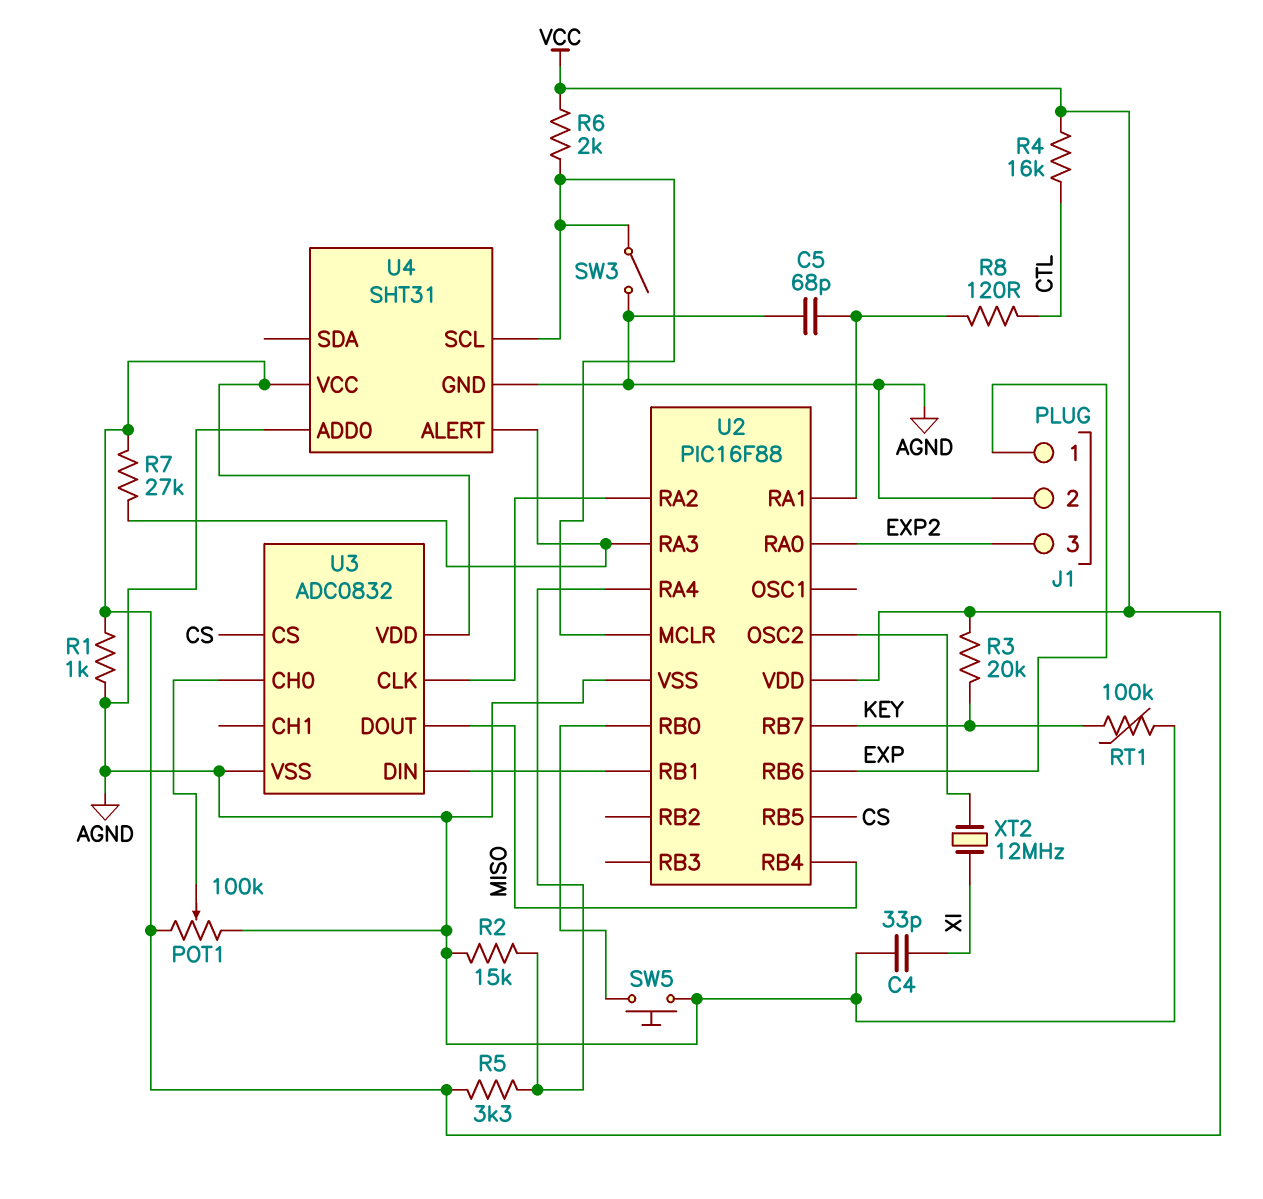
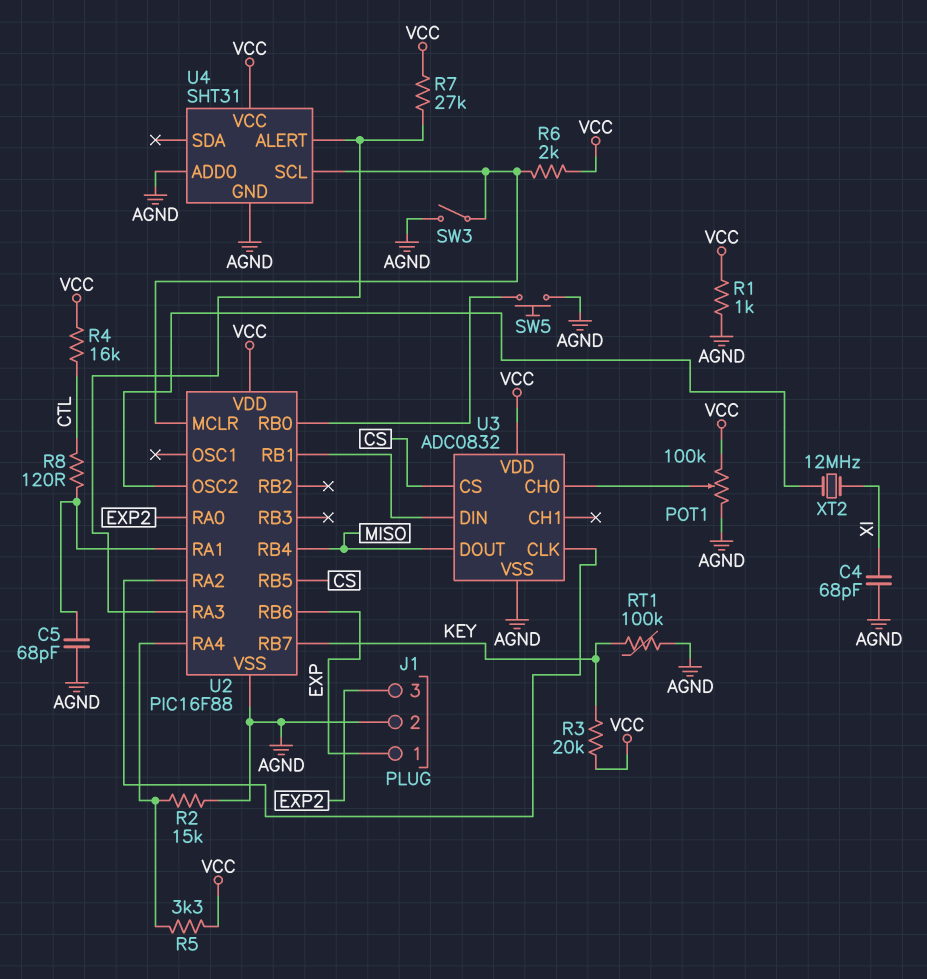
C4: 33pF (AGND, XI) -> 68pF (AGND, XI)

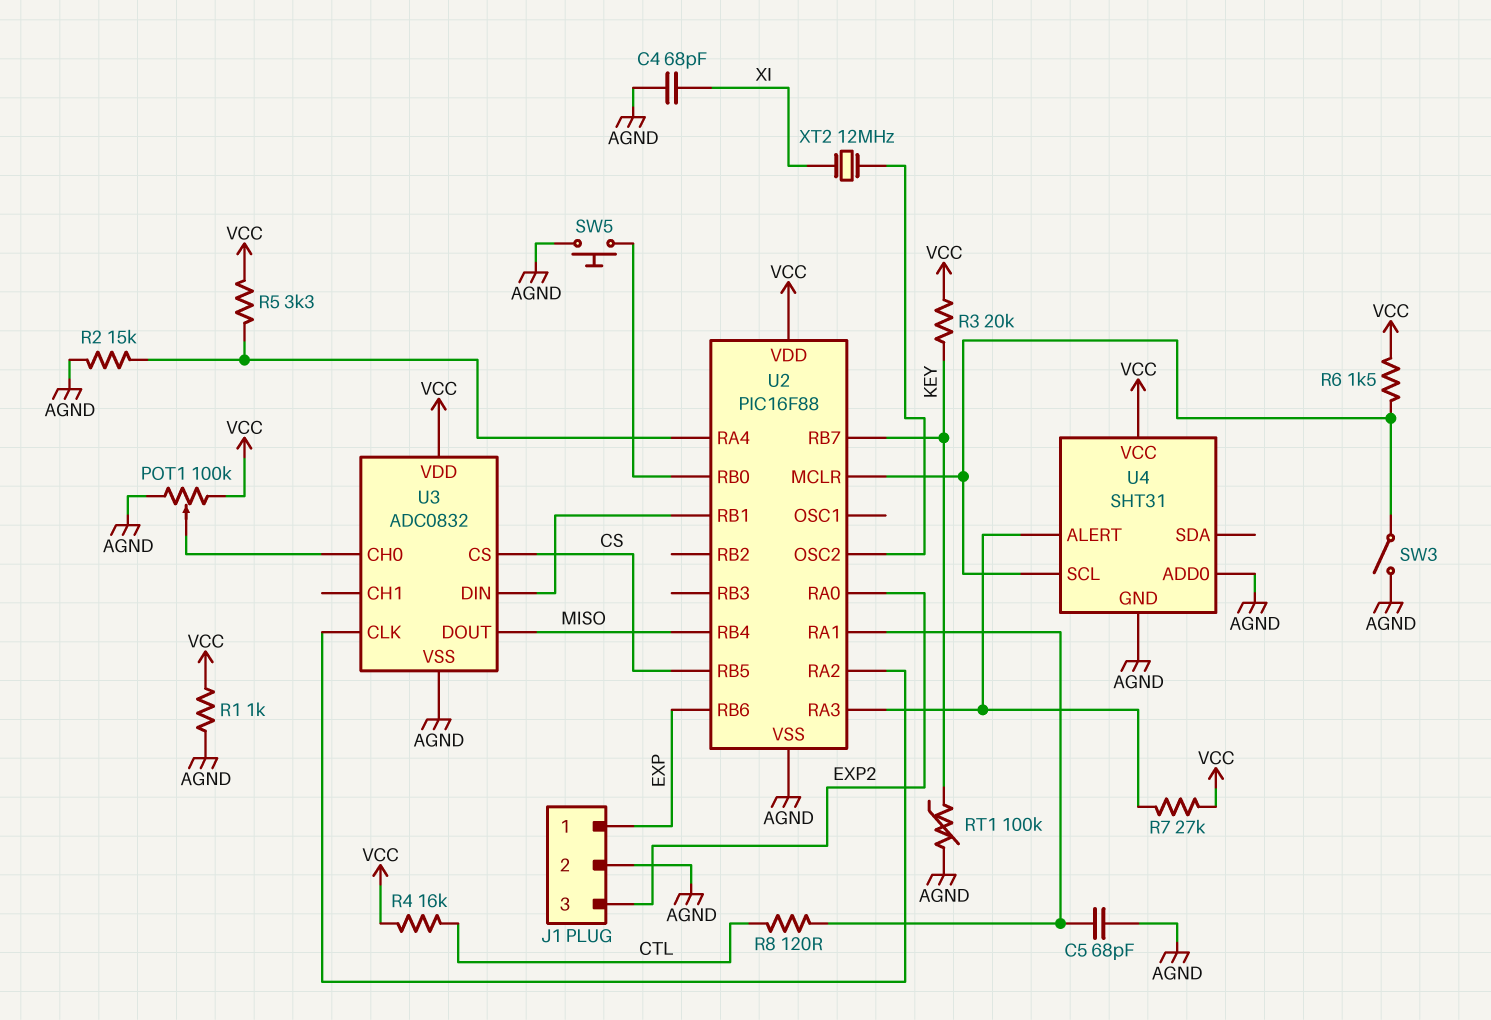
R6: 2k (U2/MCLR, VCC) -> 1.5k (U2/MCLR, VCC)

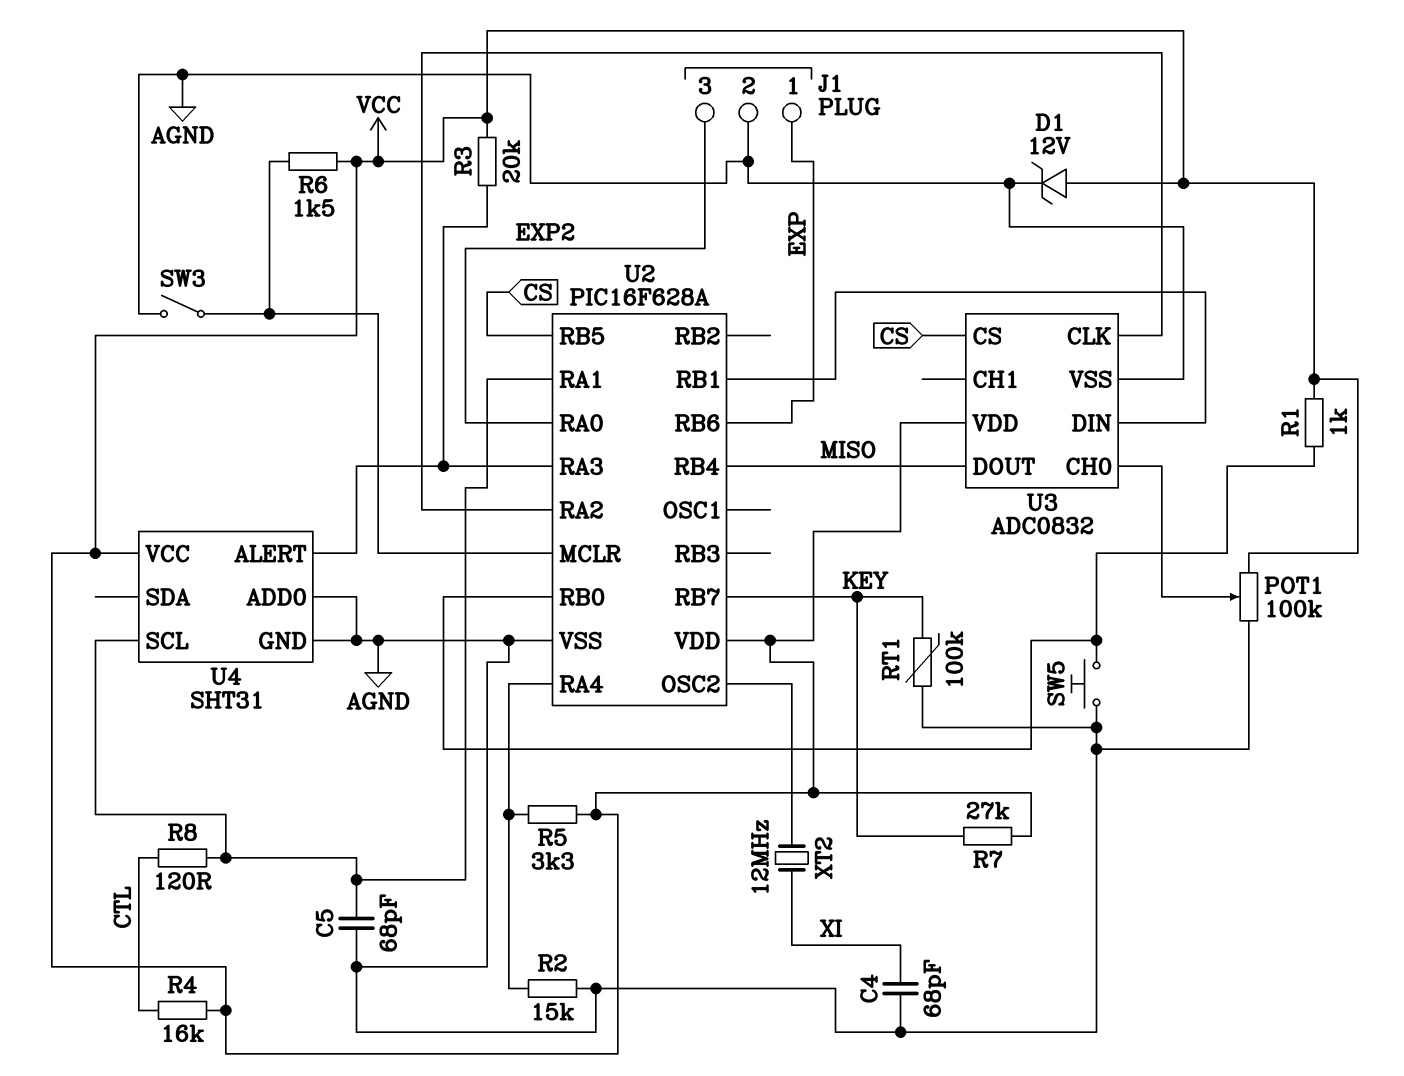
D1: none -> zener 12V (A VCC, K AGND)
R1: 1k (AGND, VCC) -> 1k (U2/RB0, VCC)
R3: 20k (KEY, VCC) -> 20k (U2/RA3, VCC)
R7: 27k (U2/RA3, VCC) -> 27k (KEY, VCC)
U2: PIC16F88 -> PIC16F628A
U4 pin SCL: U2/MCLR -> U2/RA1

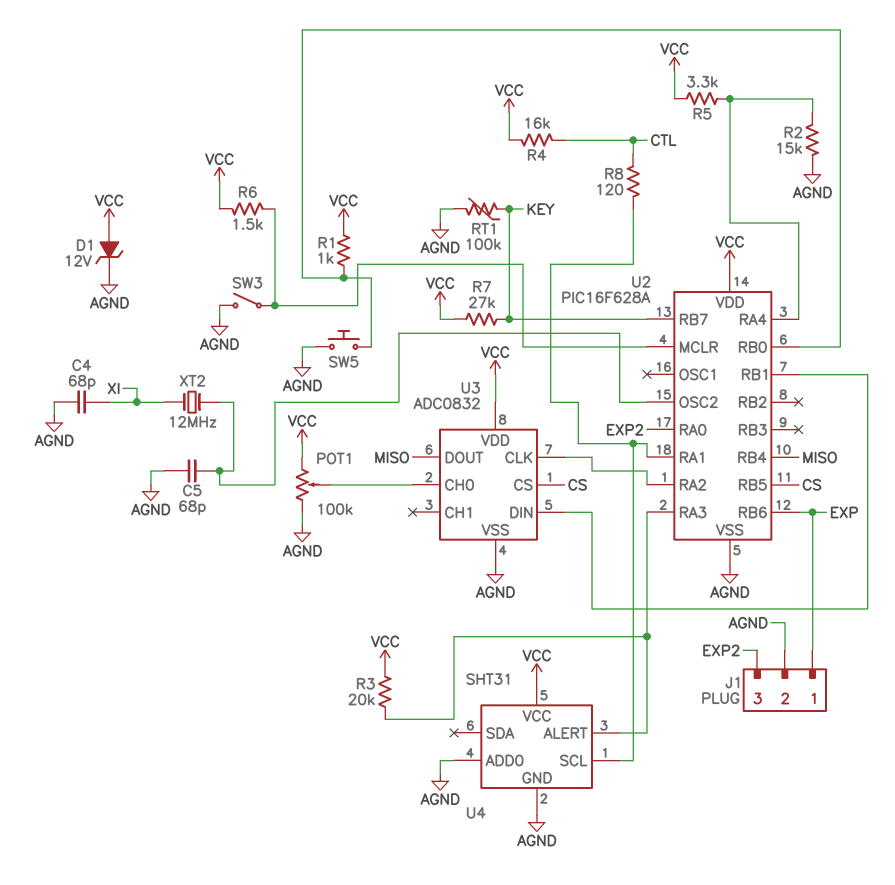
C5: 68pF (AGND, U2/RA1) -> 68pF (AGND, U2/OSC2)

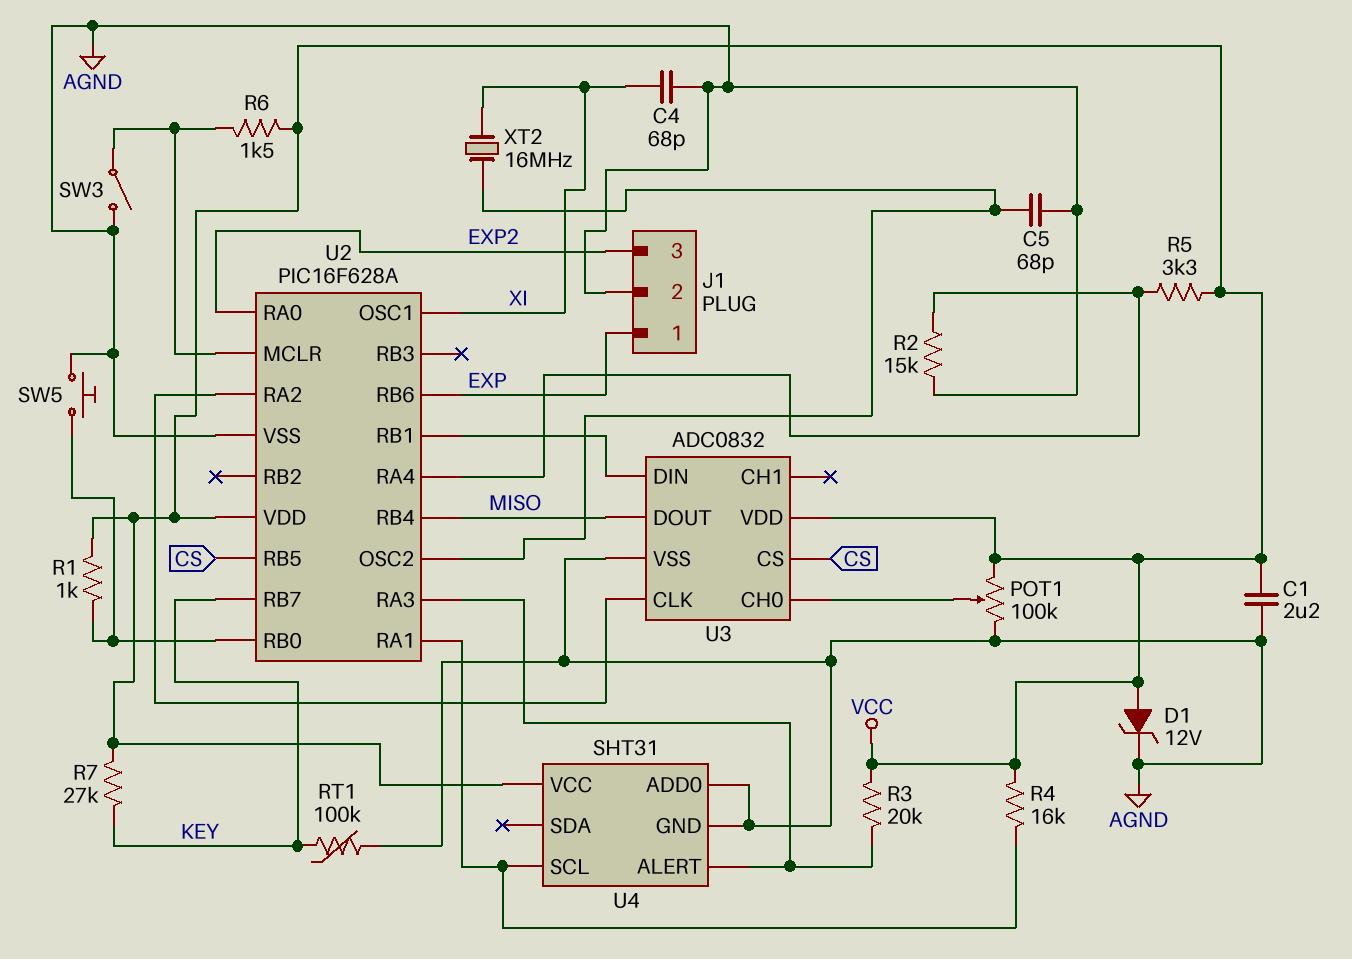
C1: none -> 2.2uF (AGND, VCC)
R4: 16k (CTL, VCC) -> 16k (U2/RA1, VCC)
R8: 120 (CTL, U2/RA1) -> none
U2 pin OSC1: none -> XI
XT2: 12MHz (U2/OSC2, XI) -> 16MHz (U2/OSC2, XI)

